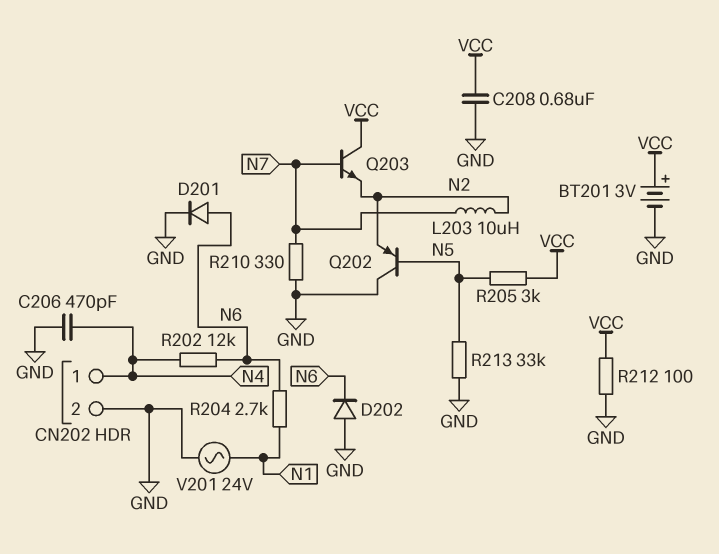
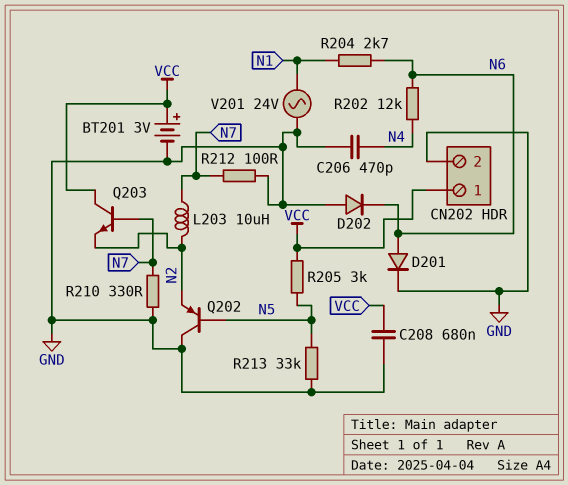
CN202 pin 1: N4 -> VCC
R212: 100 (GND, VCC) -> 100 (GND, N7)

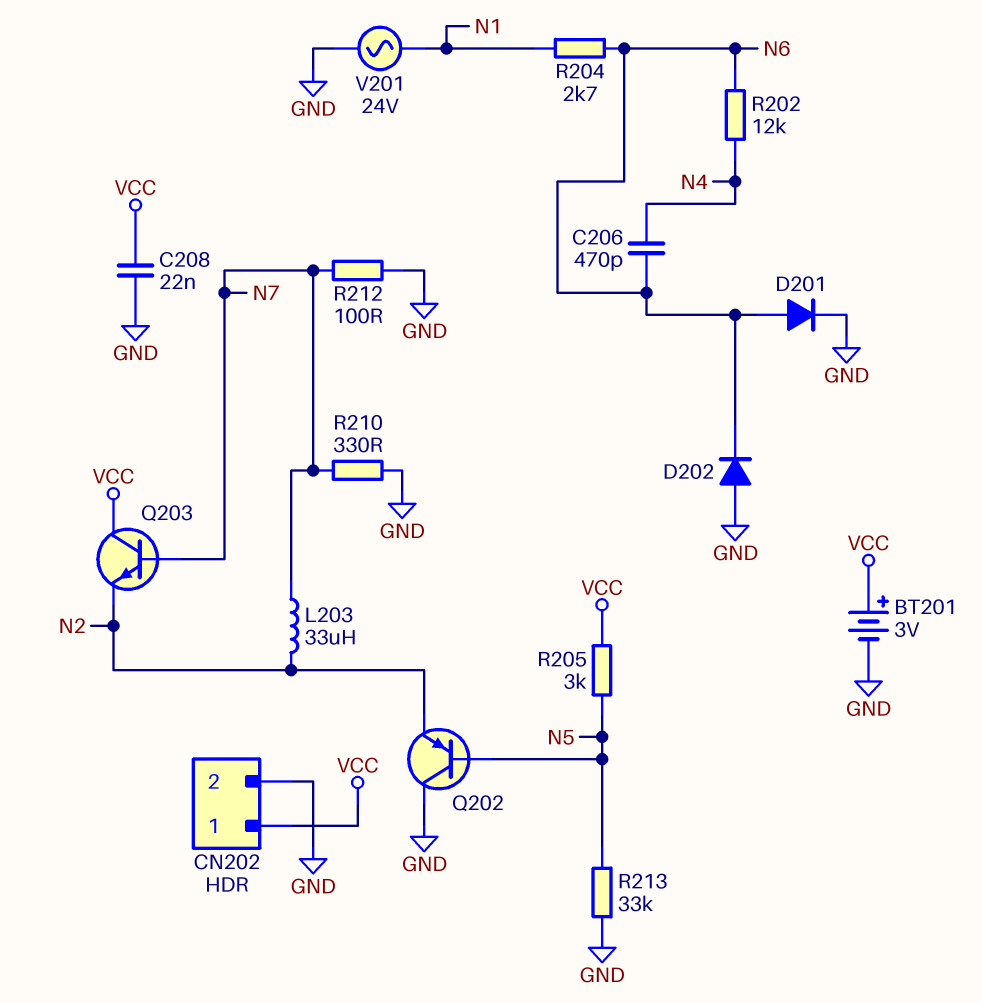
C206: 470pF (GND, N4) -> 470pF (N4, N6)
C208: 680nF (GND, VCC) -> 22nF (GND, VCC)
L203: 10uH (N2, N7) -> 33uH (N2, N7)

